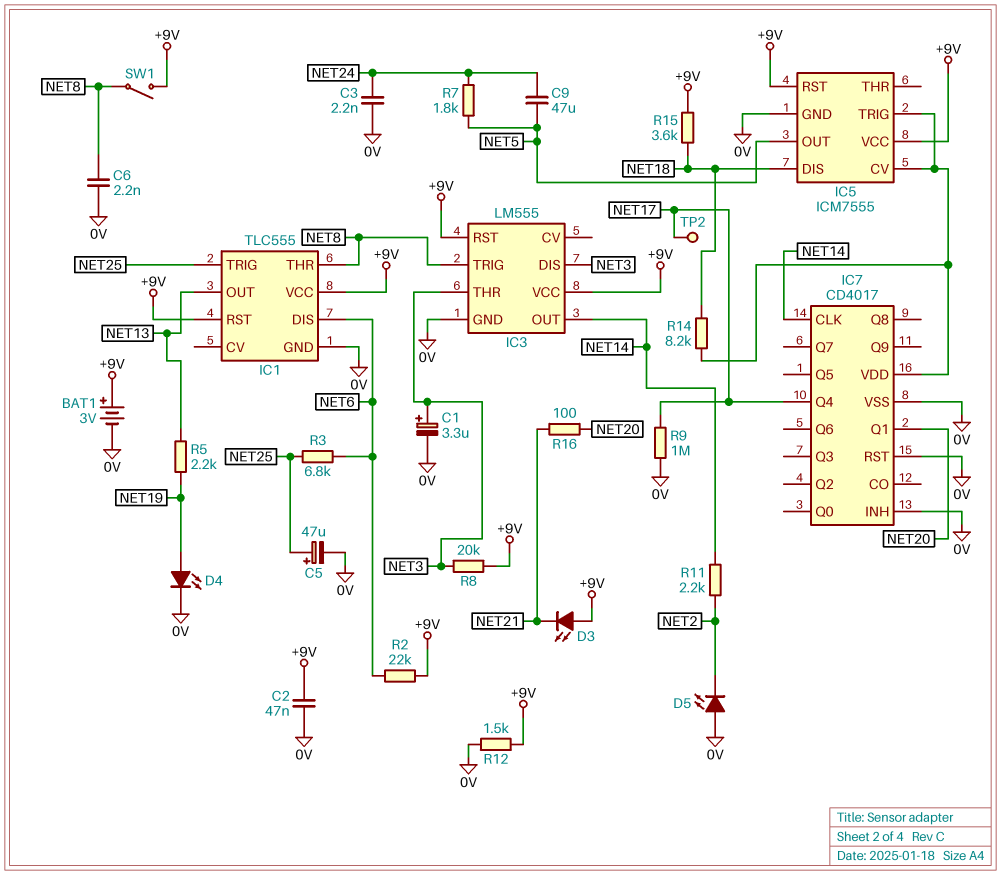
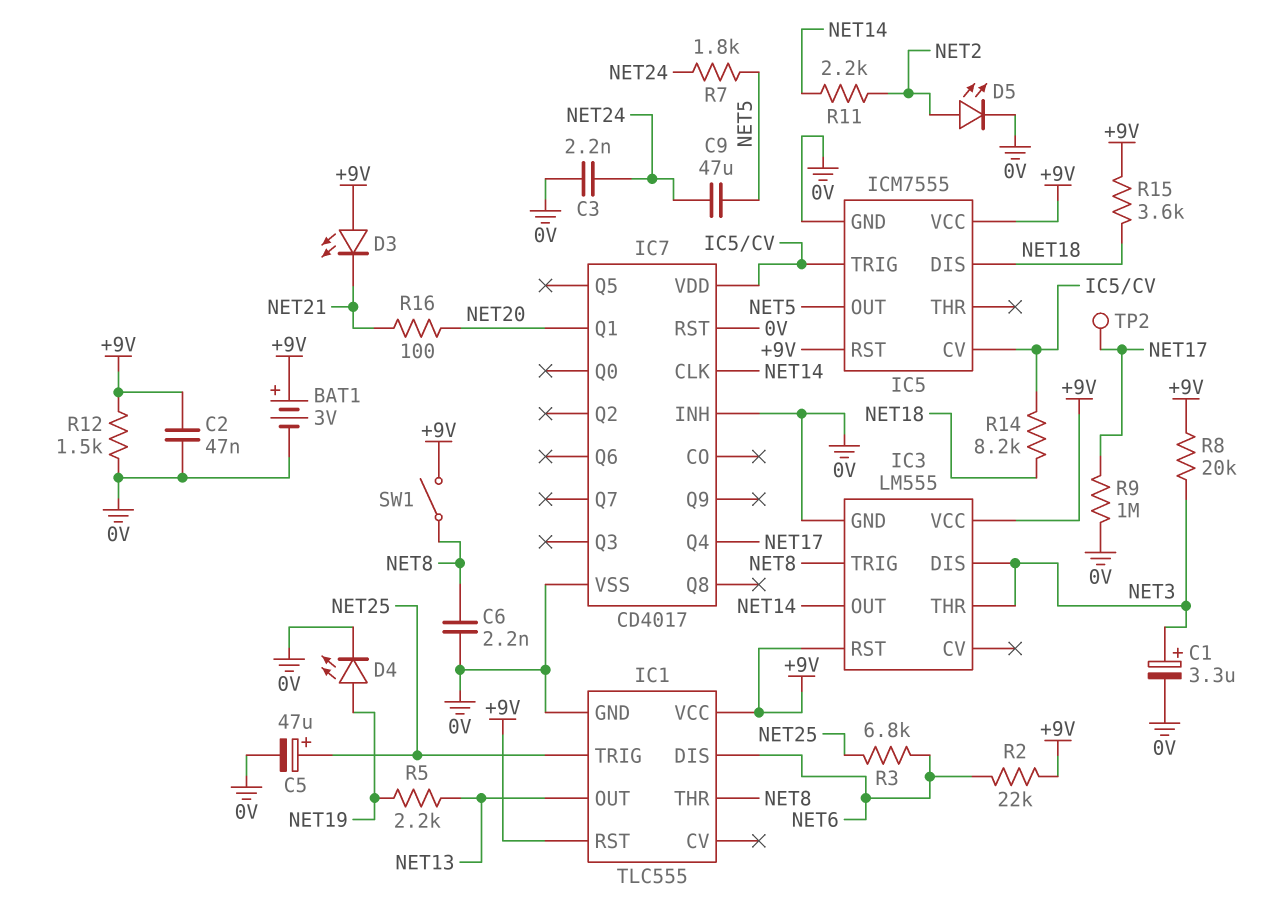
D5: LED (A 0V, K NET2) -> LED (A NET2, K 0V)

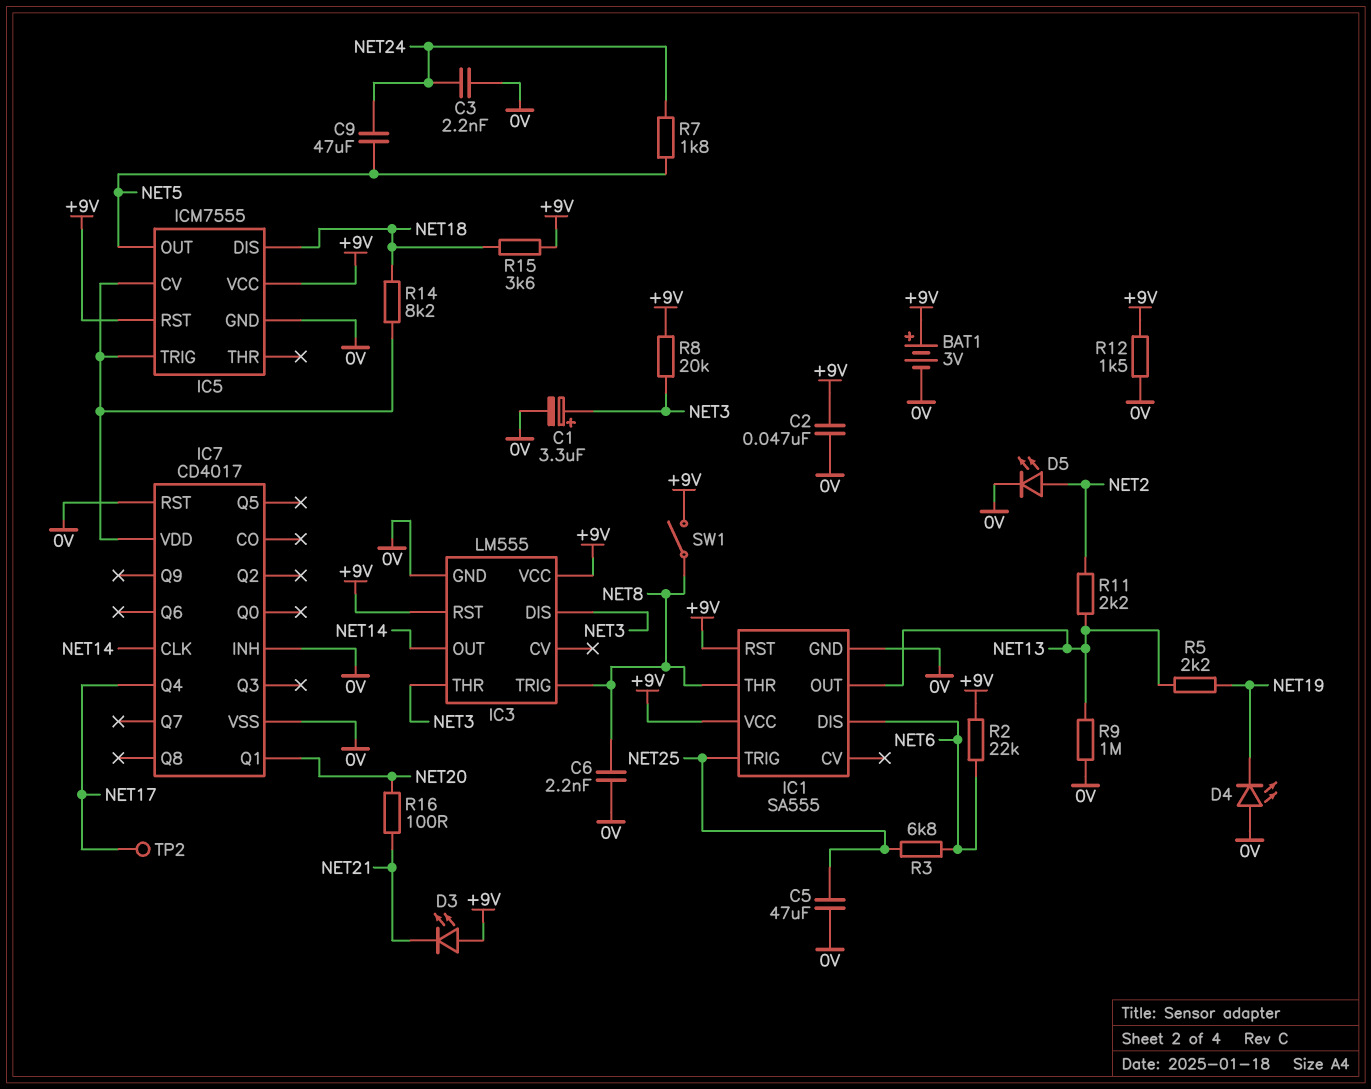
C5: 47uF (plus NET25, minus 0V) -> 47uF (0V, NET25)
D4: LED (A NET19, K 0V) -> LED (A 0V, K NET19)
IC1: TLC555 -> SA555
R9: 1M (0V, NET17) -> 1M (0V, NET13)
R11: 2.2k (NET2, NET14) -> 2.2k (NET2, NET13)

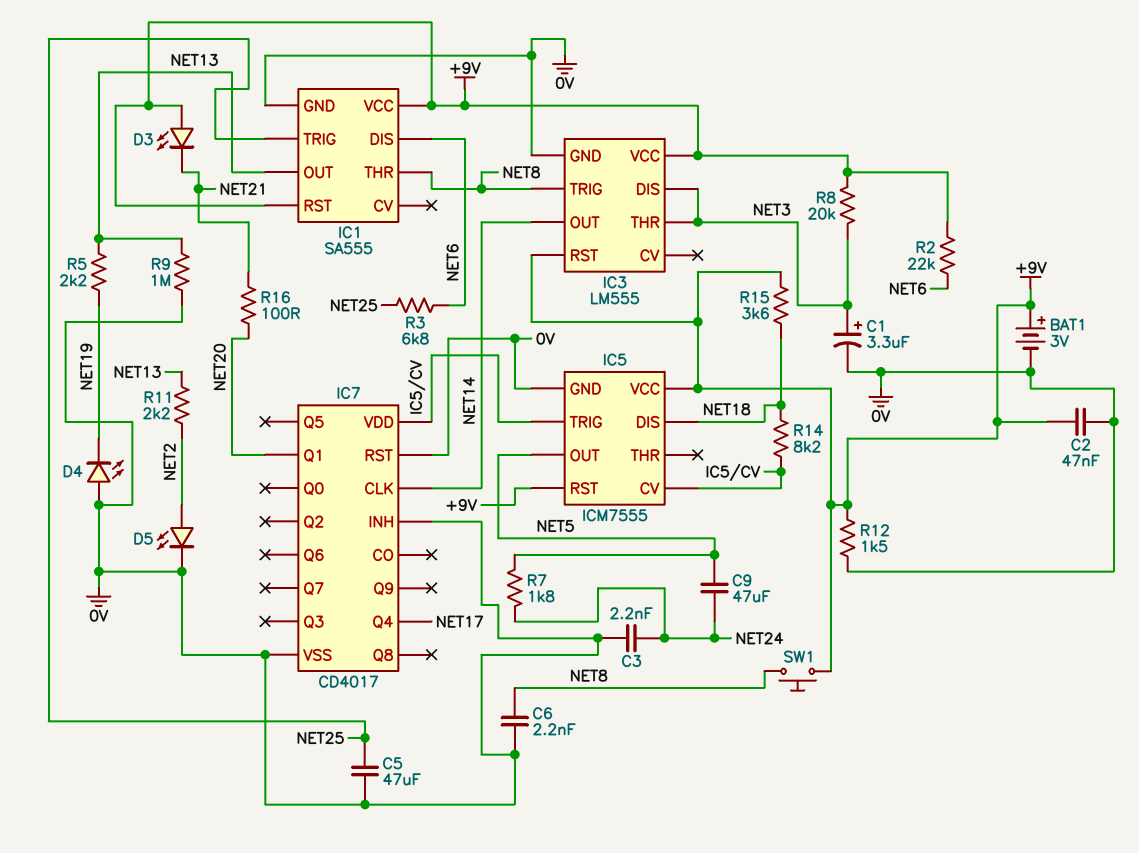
SW1: switch (+9V, NET8) -> button (+9V, NET8)
TP2: test point (NET17) -> none

